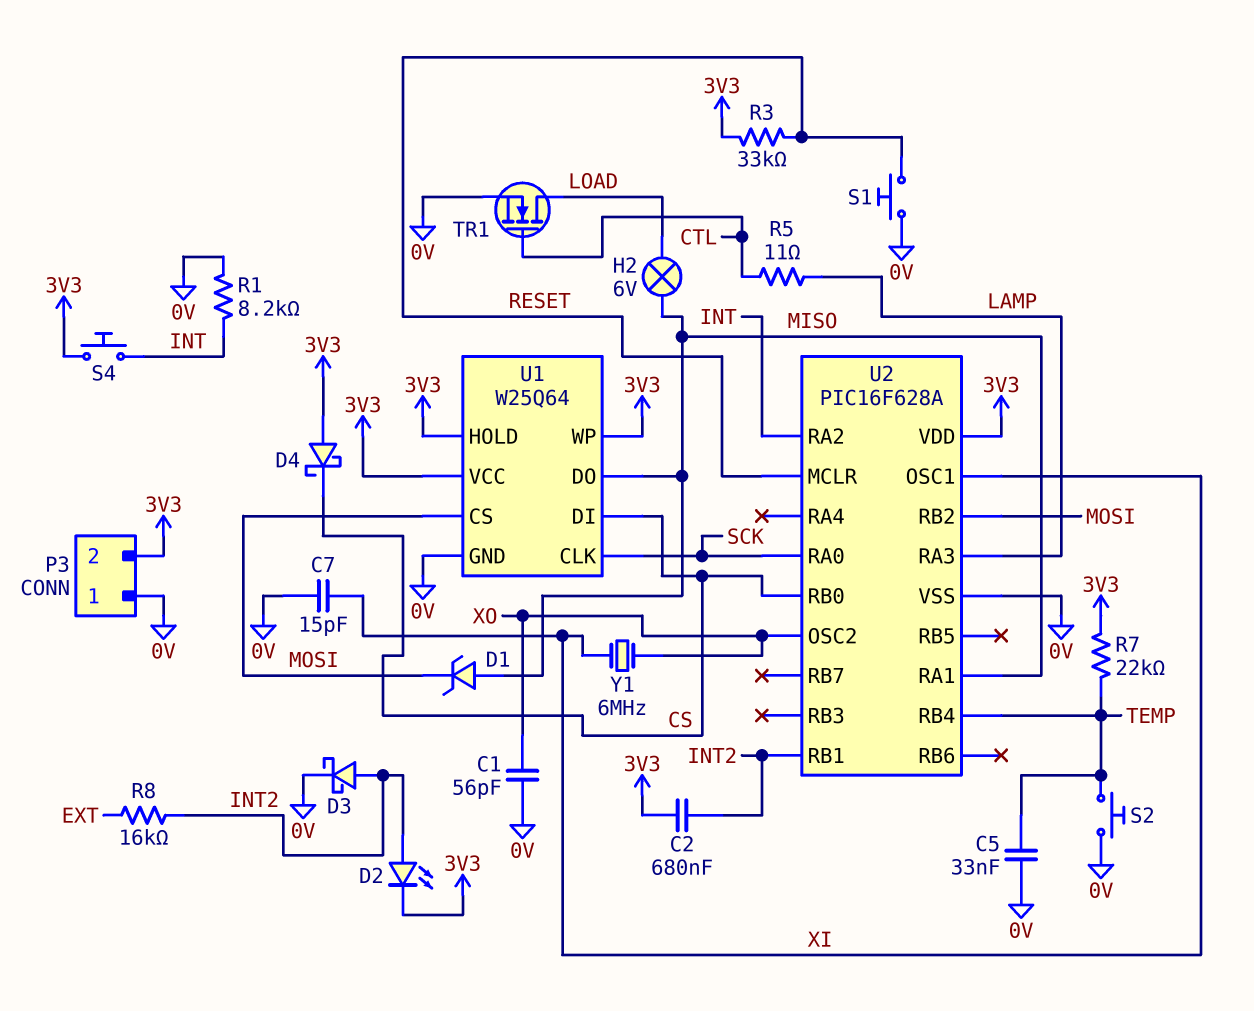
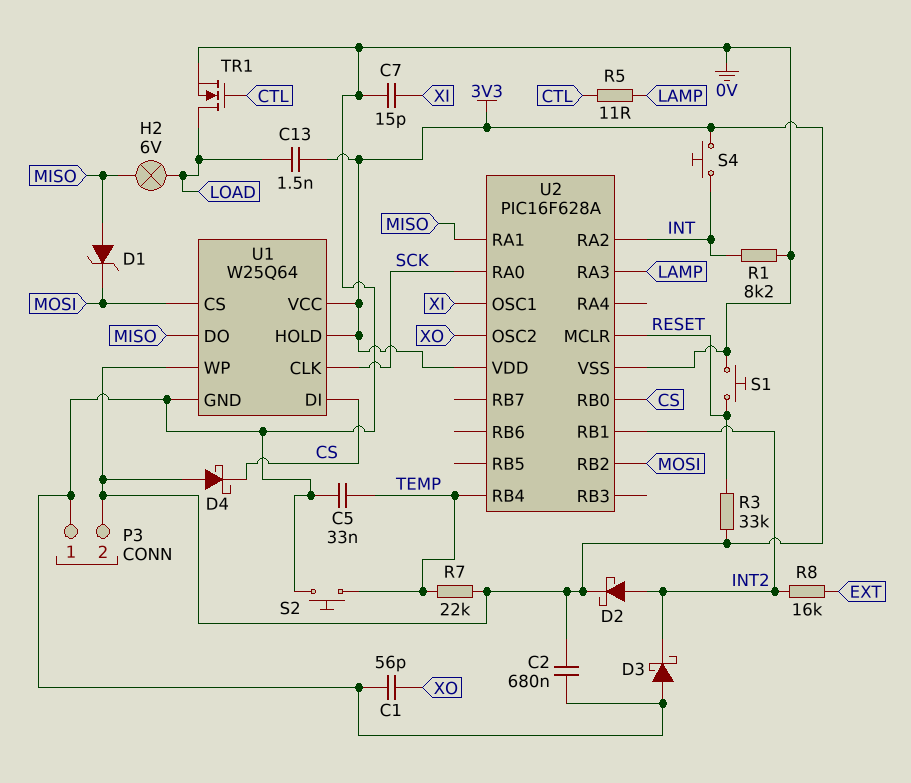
C2: 680nF (3V3, INT2) -> 680nF (0V, 3V3)
C13: none -> 1.5nF (3V3, LOAD)
D2: LED (A INT2, K 3V3) -> schottky (A INT2, K 3V3)
D3: schottky (A INT2, K 0V) -> schottky (A 0V, K INT2)
Y1: 6MHz (XI, XO) -> none

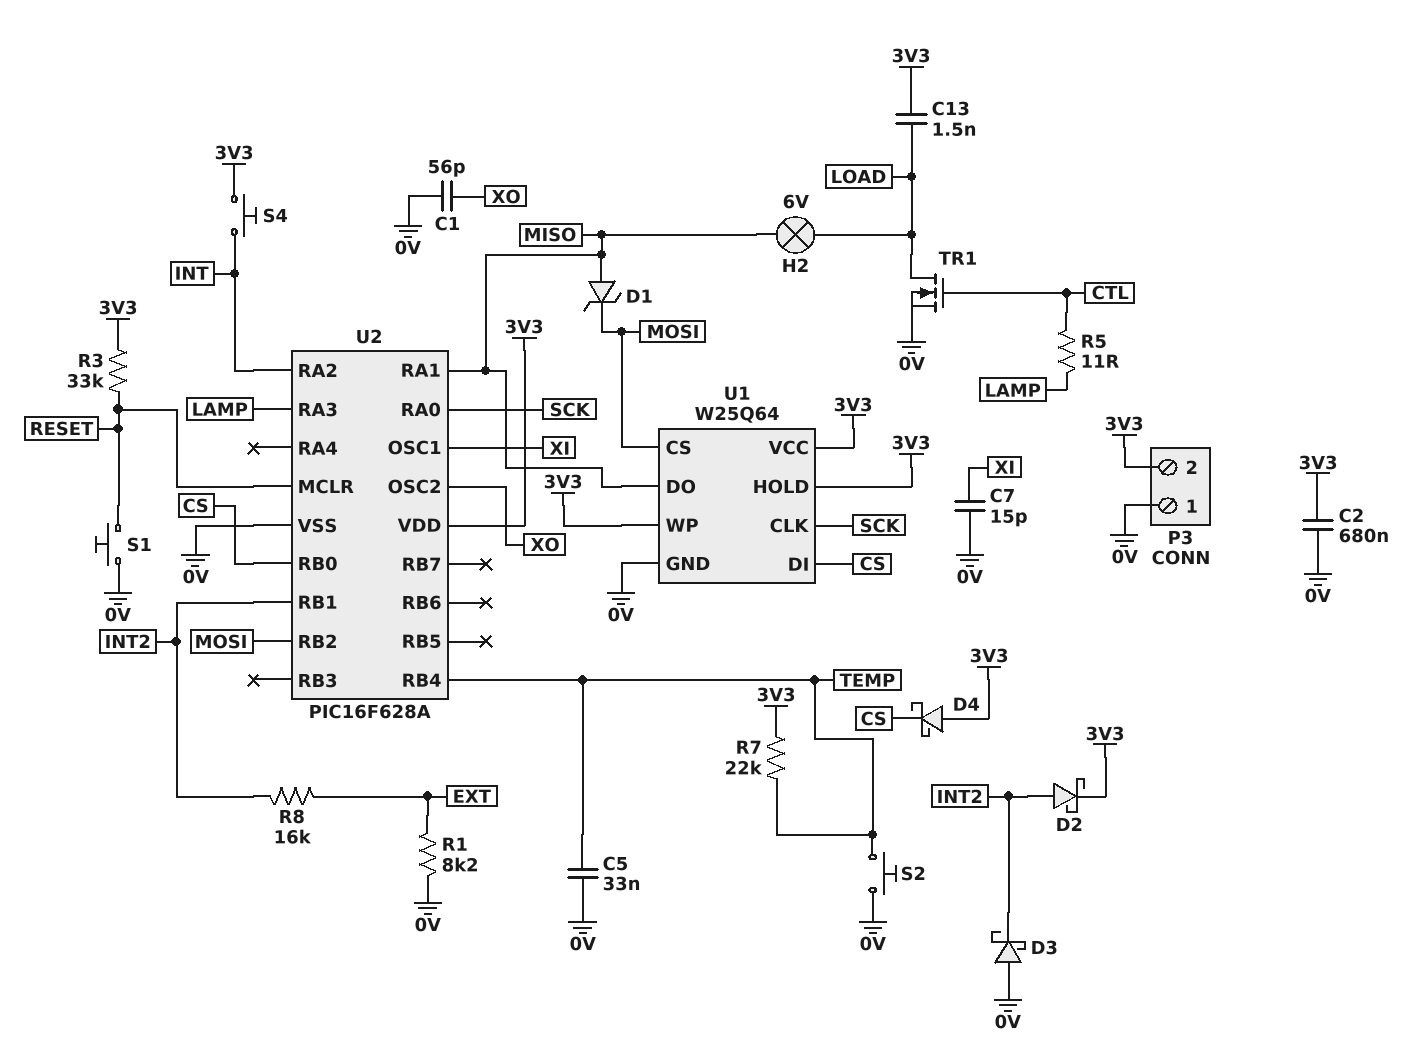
R1: 8.2k (0V, INT) -> 8.2k (0V, EXT)

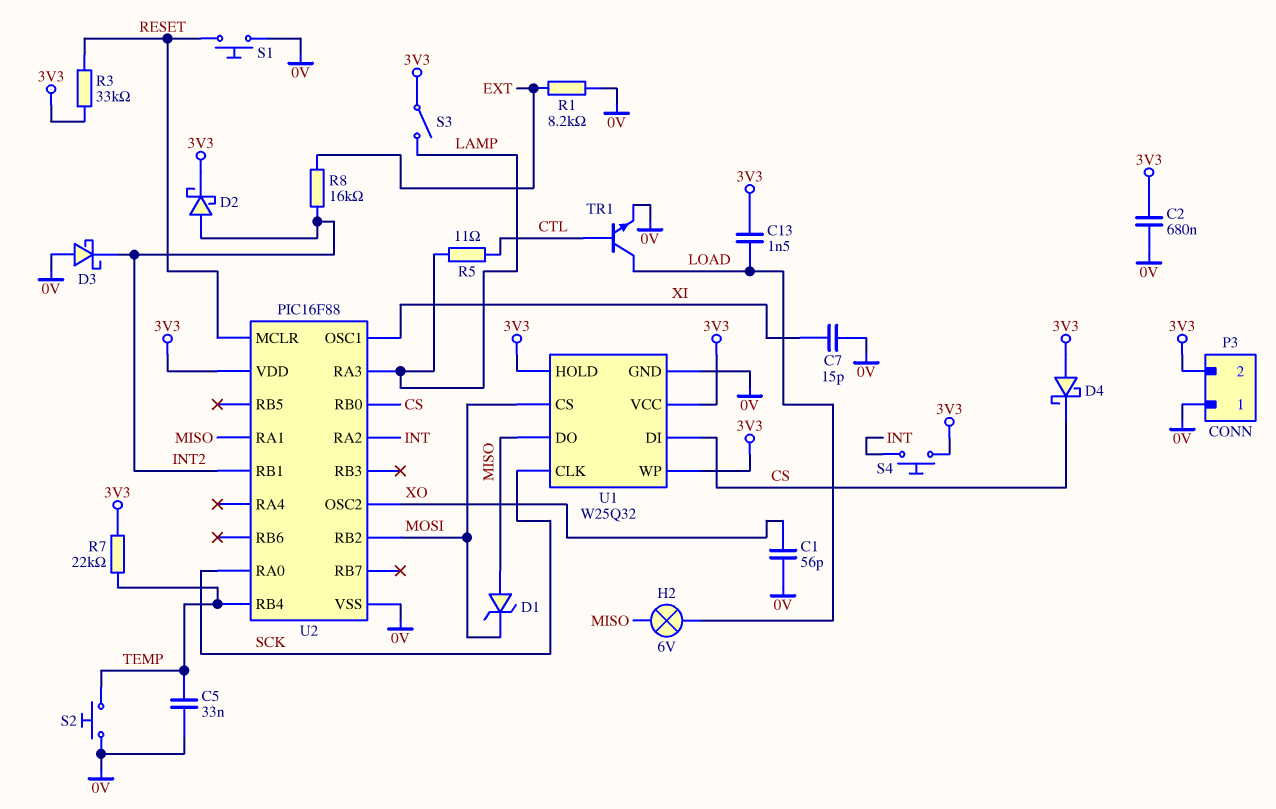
S3: none -> switch (3V3, LAMP)
TR1: NMOS (G CTL, D LOAD, S 0V) -> NPN (B CTL, C LOAD, E 0V)
U1: W25Q64 -> W25Q32
U2: PIC16F628A -> PIC16F88

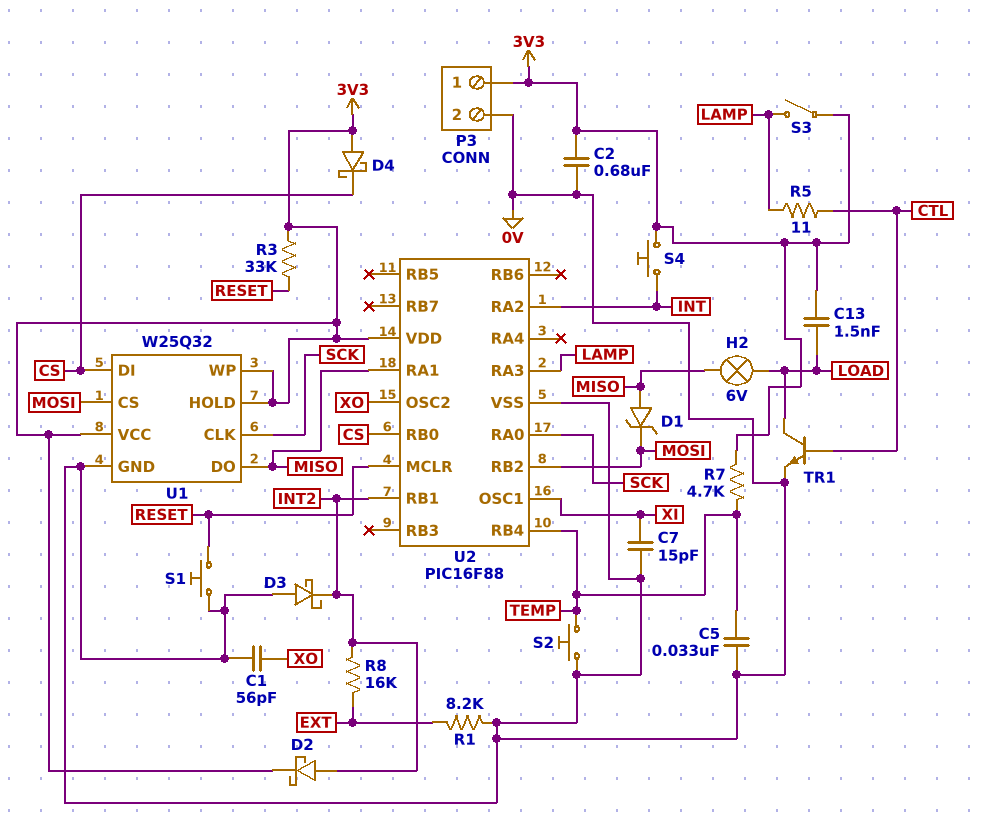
P3 pin 1: 0V -> 3V3
P3 pin 2: 3V3 -> 0V
R7: 22k (3V3, TEMP) -> 4.7k (3V3, TEMP)

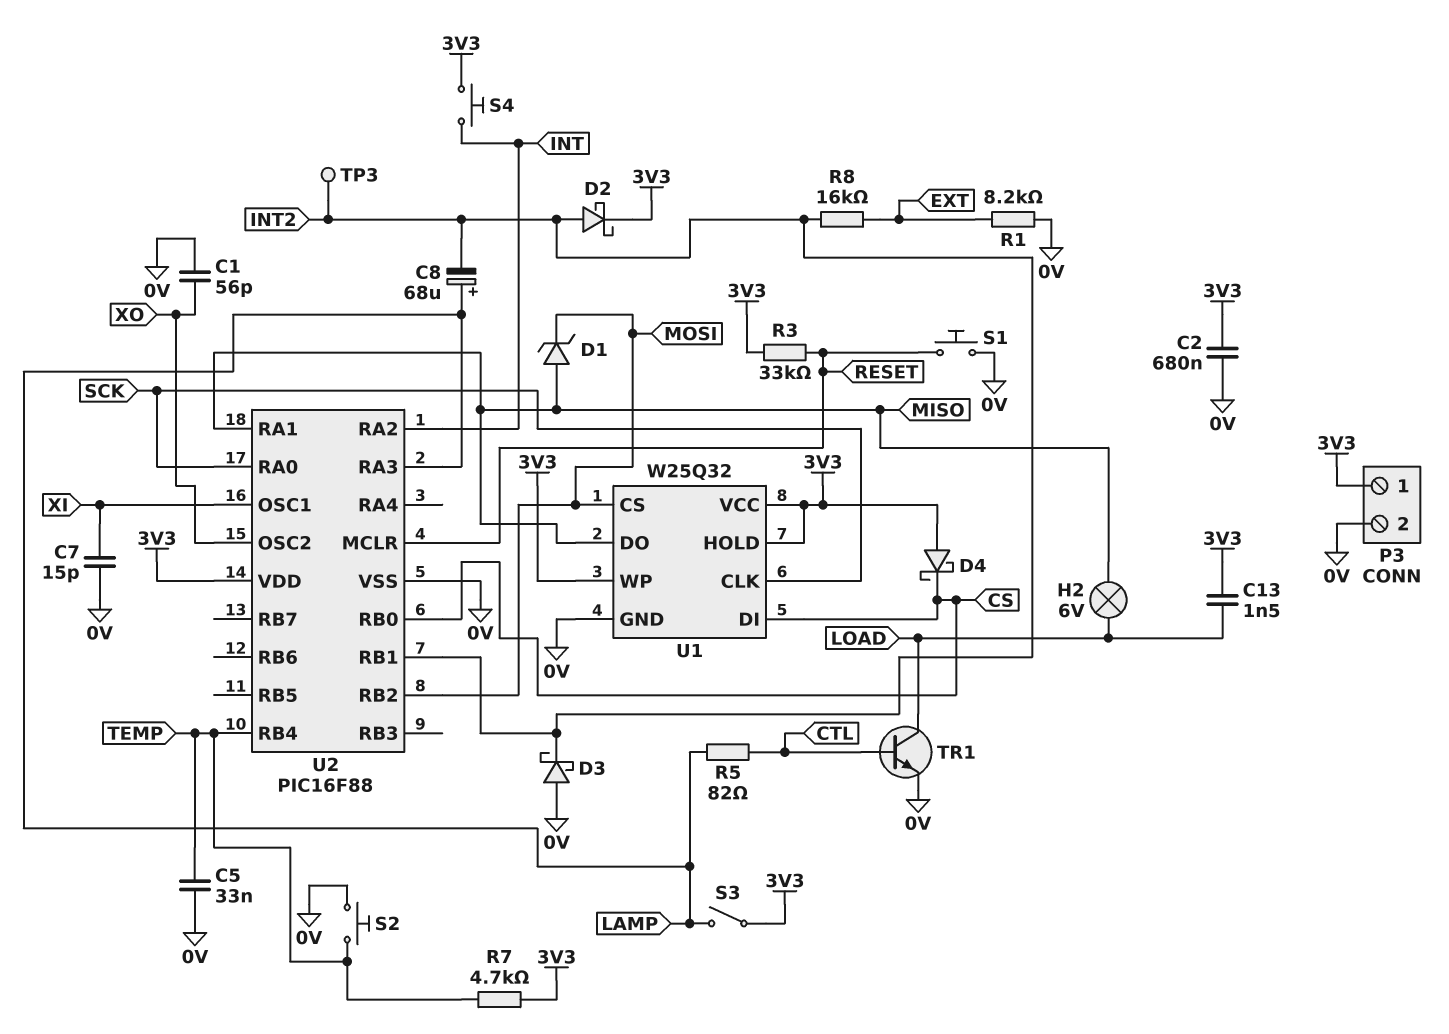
C8: none -> 68uF (plus LAMP, minus INT2)
R5: 11 (CTL, LAMP) -> 82 (CTL, LAMP)
TP3: none -> test point (INT2)

